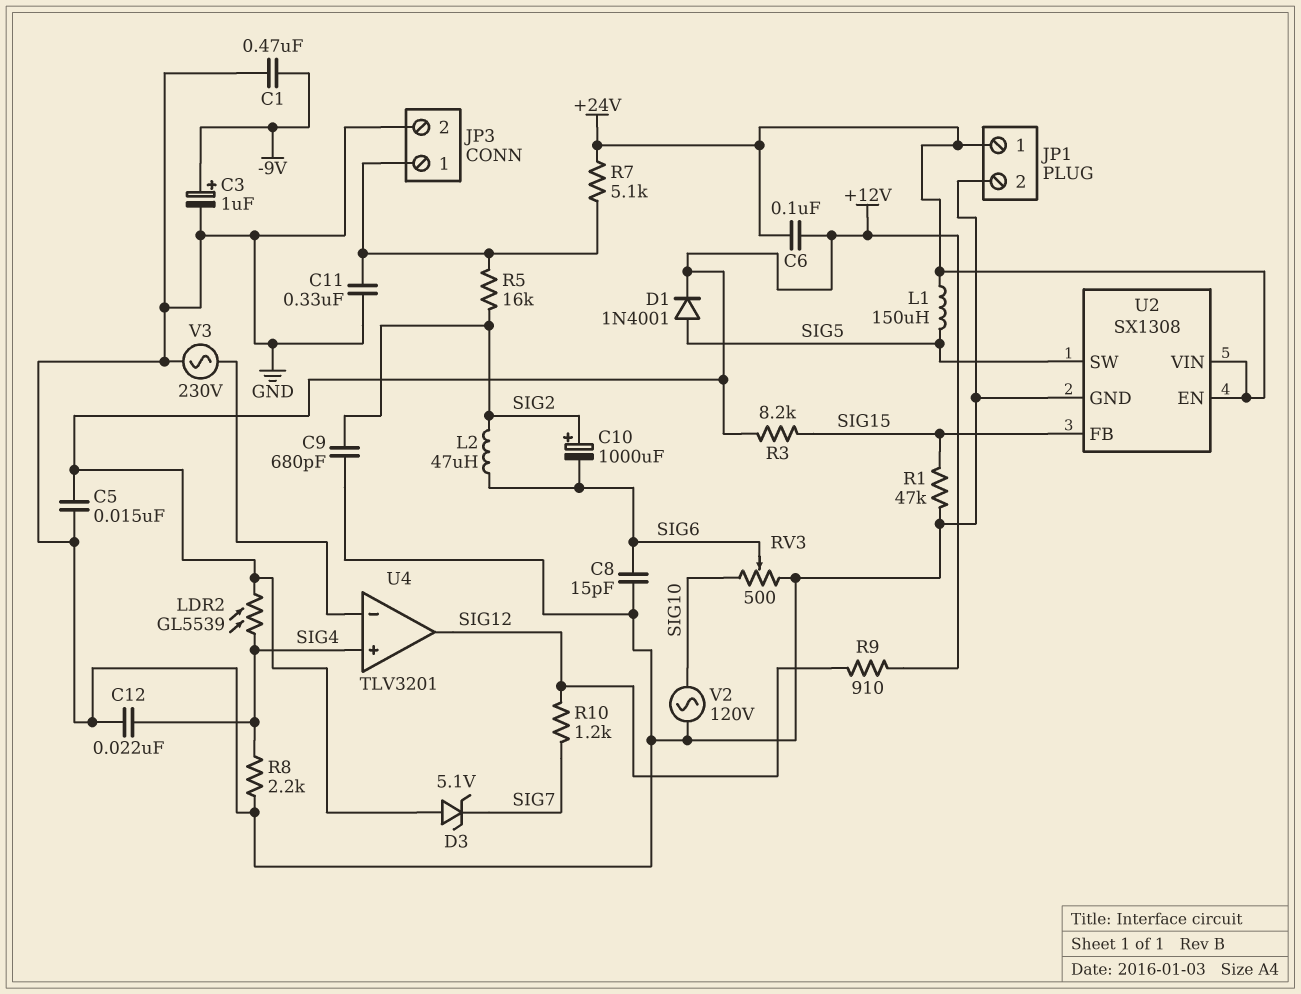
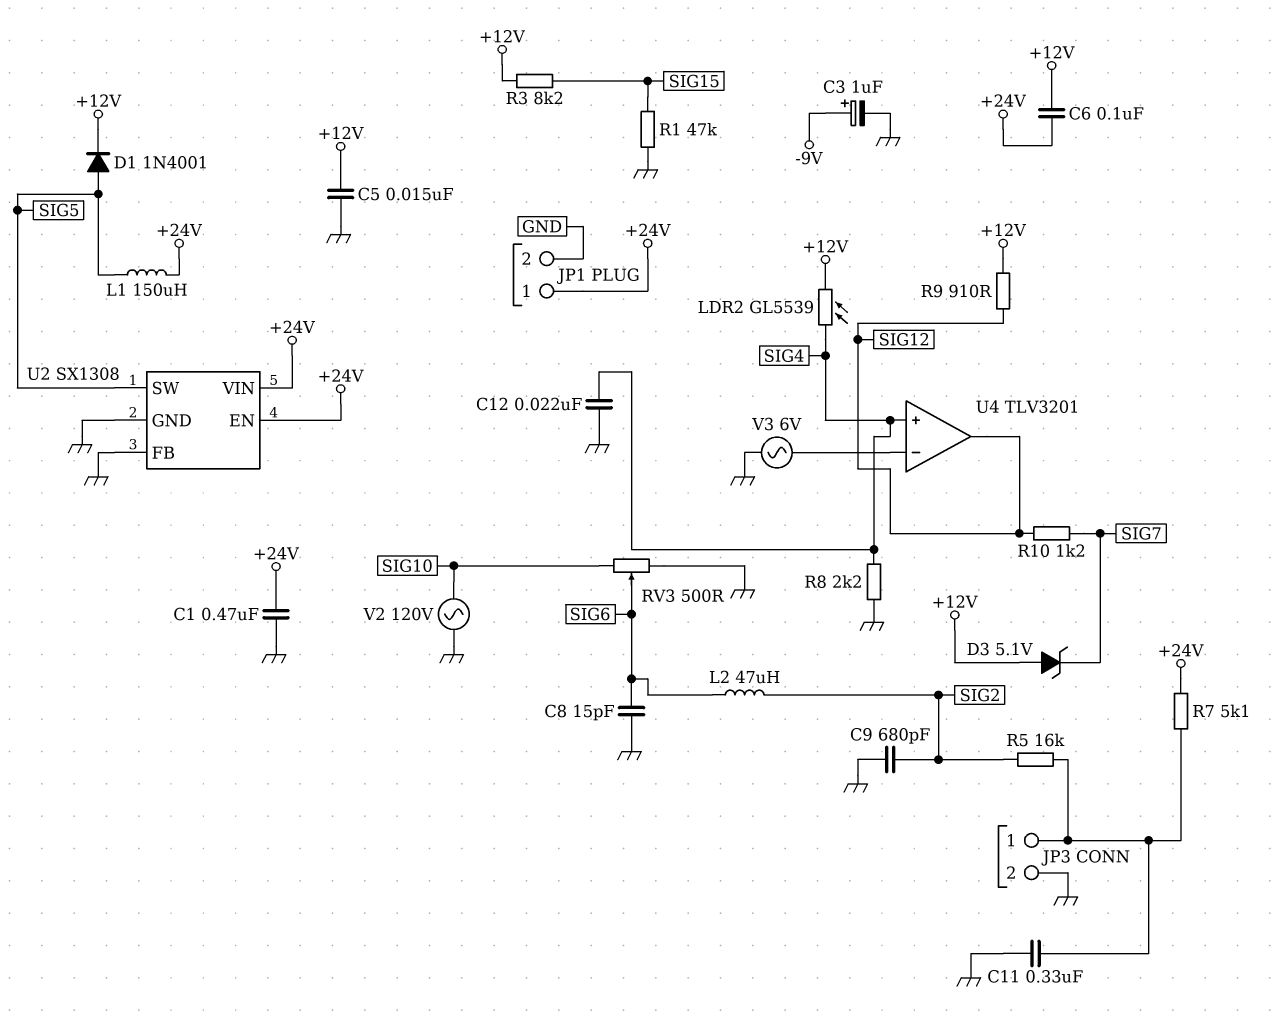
C1: 470nF (-9V, GND) -> 470nF (+24V, GND)
C10: 1000uF (plus SIG2, minus SIG6) -> none
U2 pin FB: SIG15 -> GND
V3: AC 230V (GND, U4/in-) -> AC 6V (GND, U4/in-)

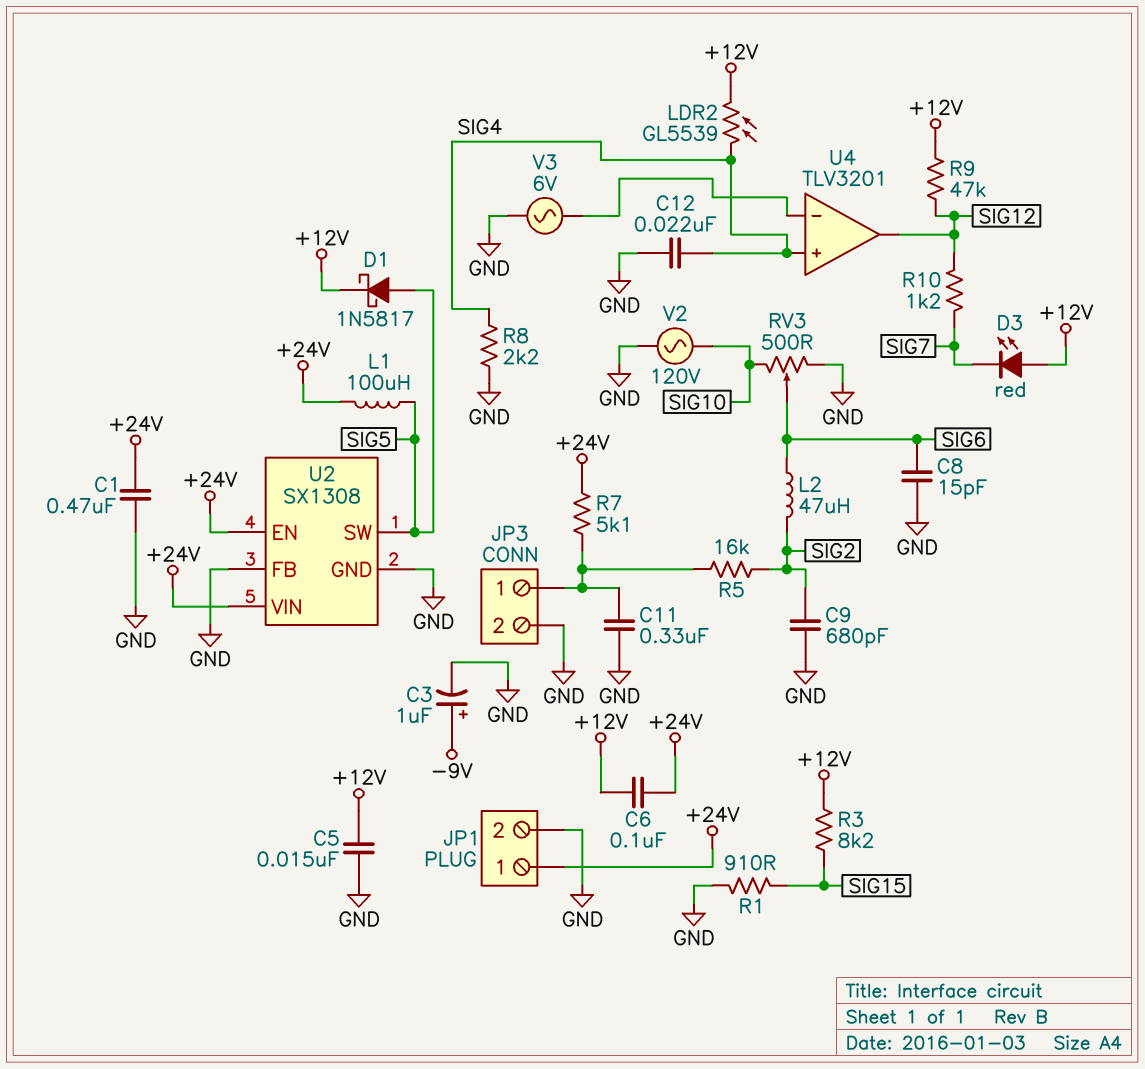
D1: diode 1N4001 (A SIG5, K +12V) -> schottky 1N5817 (A SIG5, K +12V)
D3: zener 5.1V (A +12V, K SIG7) -> LED red (A +12V, K SIG7)
L1: 150uH (+24V, SIG5) -> 100uH (+24V, SIG5)
R1: 47k (GND, SIG15) -> 910 (GND, SIG15)
R9: 910 (+12V, SIG12) -> 47k (+12V, SIG12)

